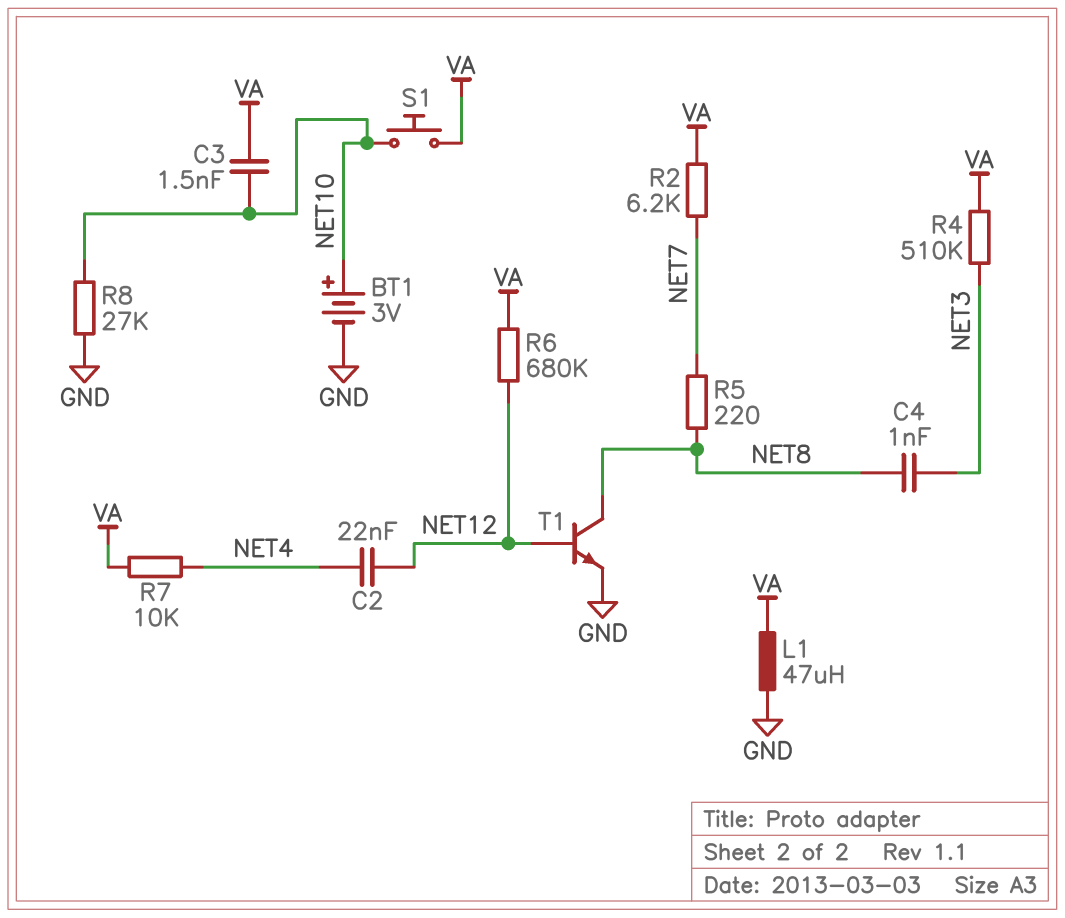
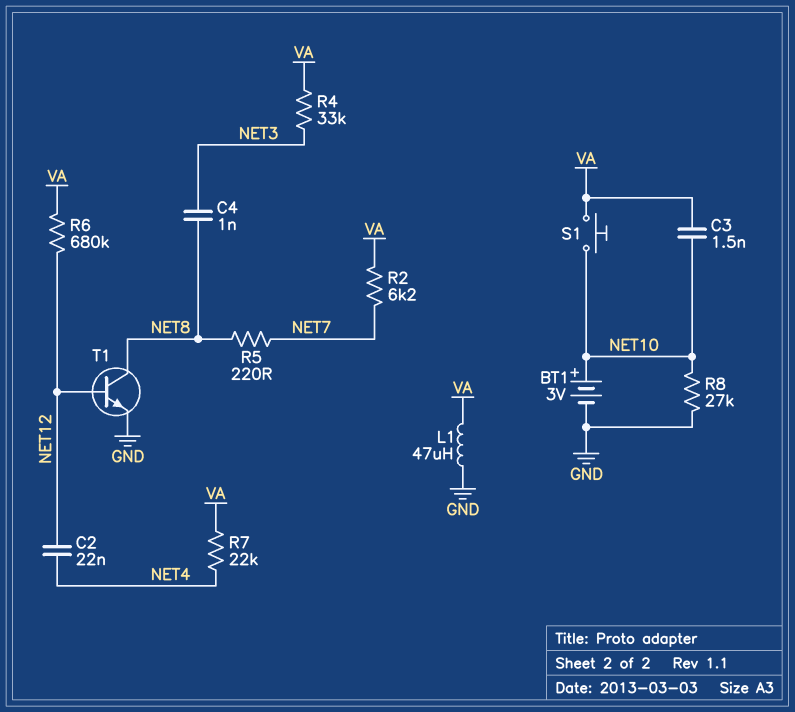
R4: 510k (NET3, VA) -> 33k (NET3, VA)
R7: 10k (NET4, VA) -> 22k (NET4, VA)

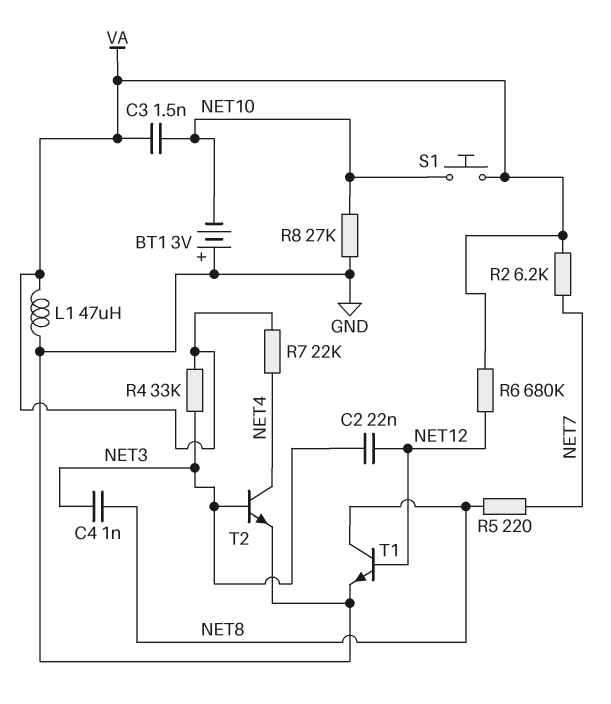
BT1: 3V (plus NET10, minus GND) -> 3V (plus GND, minus NET10)
C2: 22nF (NET4, NET12) -> 22nF (NET3, NET12)
T2: none -> NPN (B NET3, C NET4, E GND)

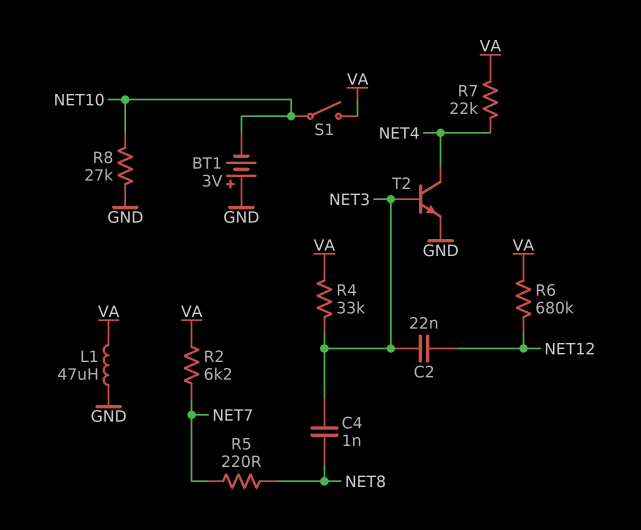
C3: 1.5nF (NET10, VA) -> none
S1: button (NET10, VA) -> switch (NET10, VA)
T1: NPN (B NET12, C NET8, E GND) -> none

